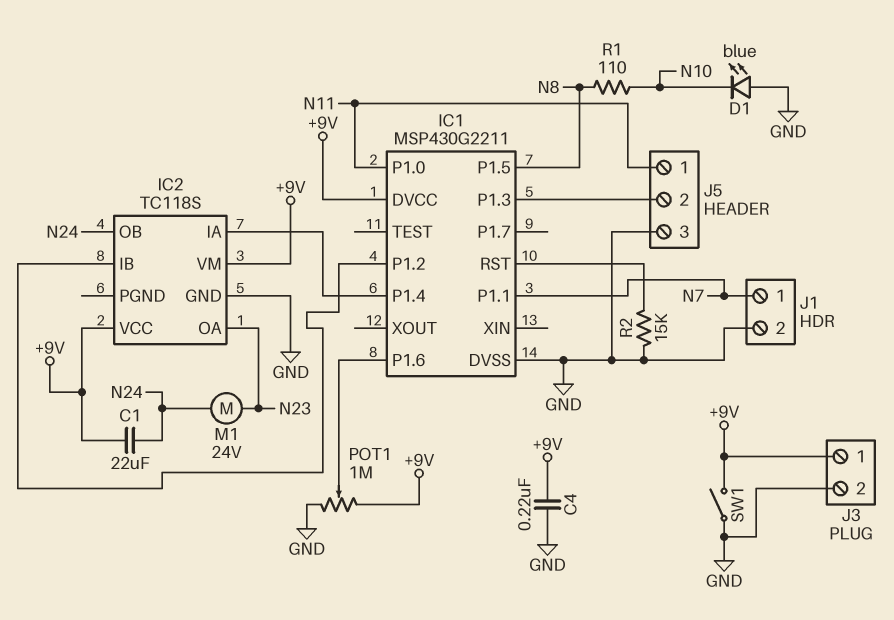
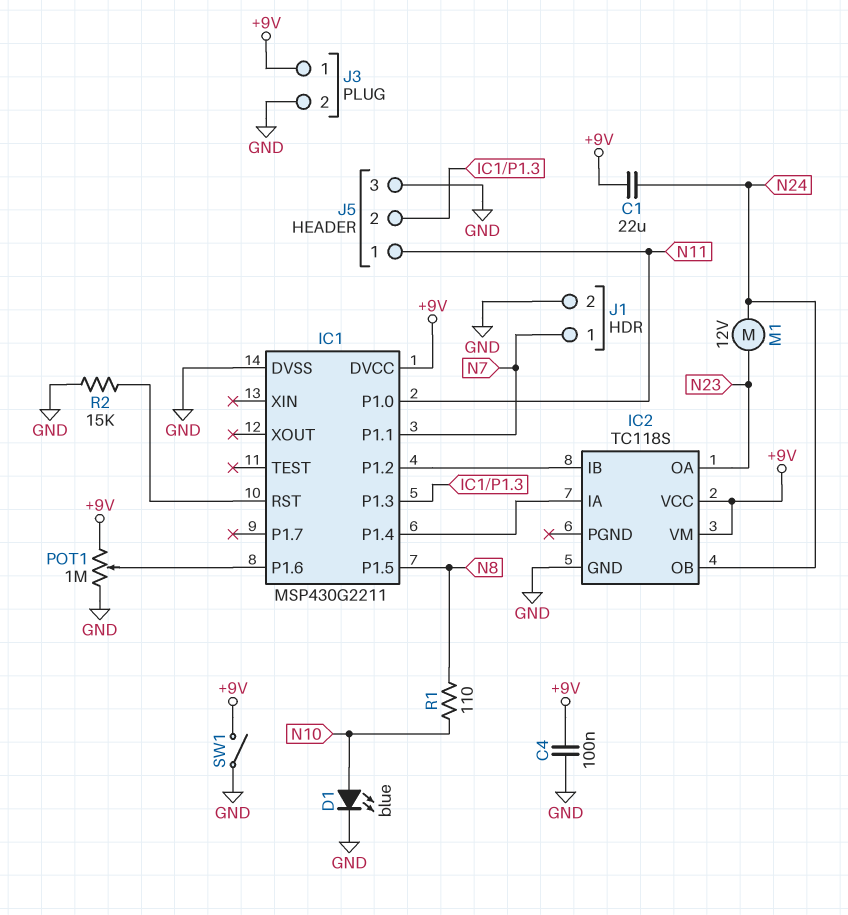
C4: 220nF (+9V, GND) -> 100nF (+9V, GND)
D1: LED blue (A GND, K N10) -> LED blue (A N10, K GND)
M1: motor 24V (N23, N24) -> motor 12V (N23, N24)

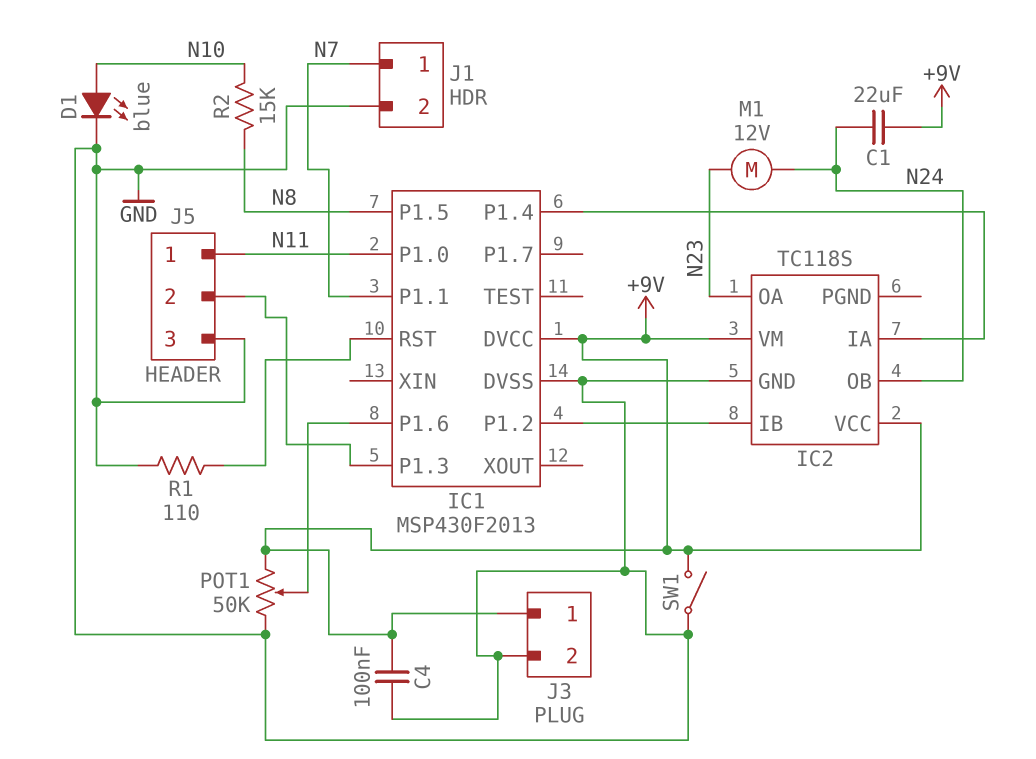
IC1: MSP430G2211 -> MSP430F2013
POT1: 1M (+9V, GND, wiper IC1/P1.6) -> 50k (+9V, GND, wiper IC1/P1.6)
R1: 110 (N8, N10) -> 110 (GND, IC1/RST)
R2: 15k (GND, IC1/RST) -> 15k (N8, N10)

